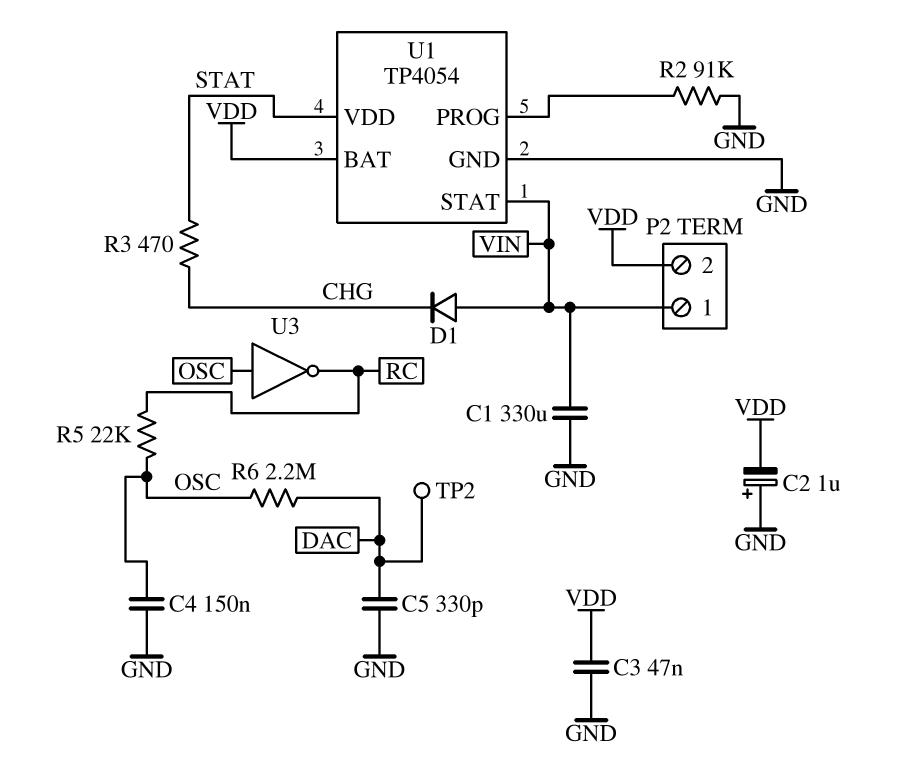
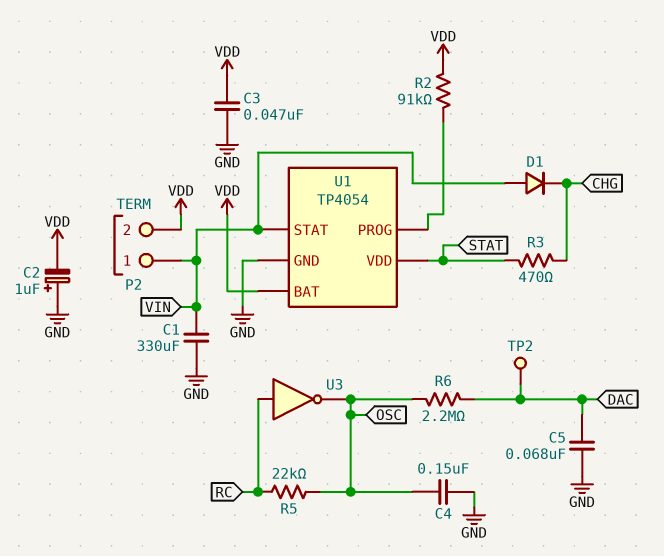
C5: 330pF (DAC, GND) -> 68nF (DAC, GND)
R2: 91k (GND, U1/PROG) -> 91k (U1/PROG, VDD)
U3: NOT (in OSC, out RC) -> NOT (in RC, out OSC)

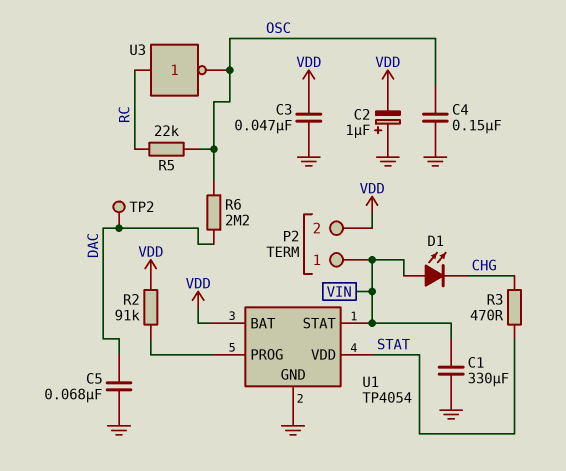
D1: diode (A VIN, K CHG) -> LED (A VIN, K CHG)

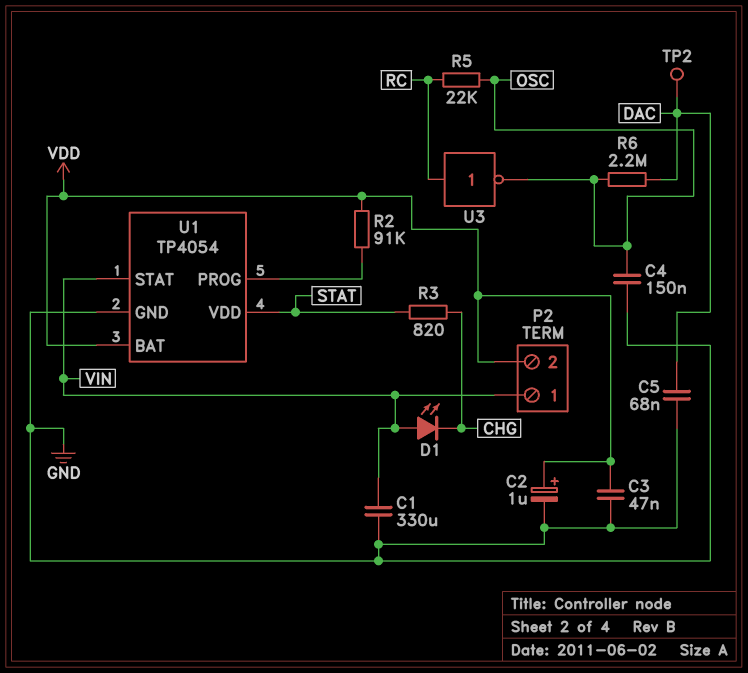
C2: 1uF (plus GND, minus VDD) -> 1uF (plus VDD, minus GND)
R3: 470 (CHG, STAT) -> 820 (CHG, STAT)

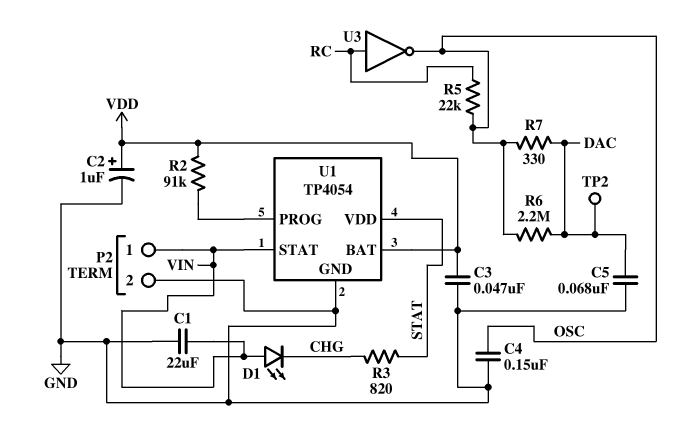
C1: 330uF (GND, VIN) -> 22uF (GND, VIN)
P2 pin 2: VDD -> GND
R7: none -> 330 (DAC, OSC)

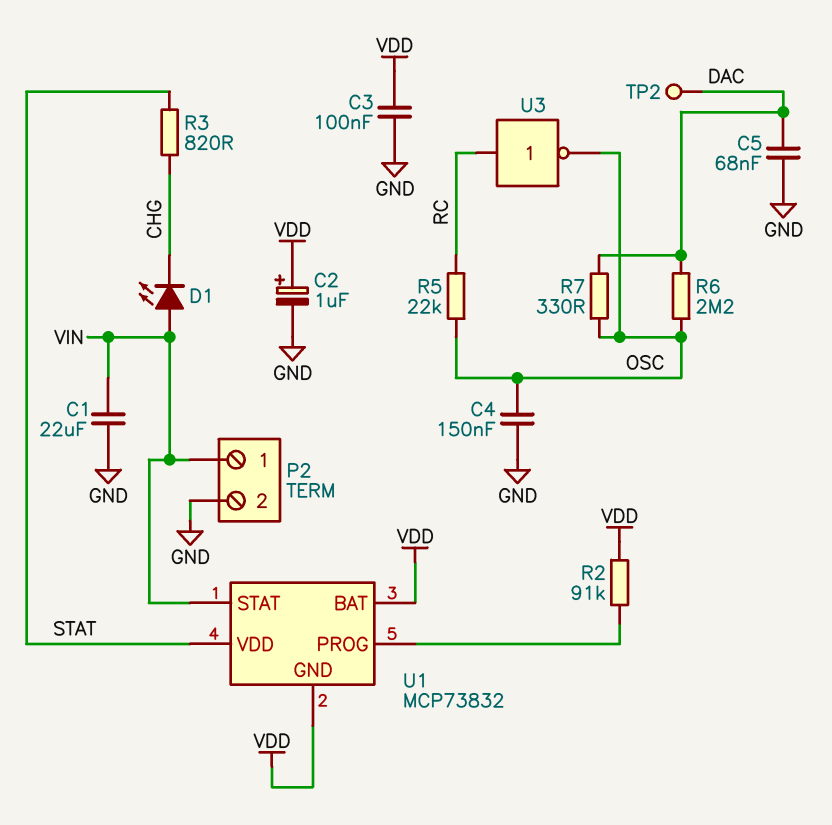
C3: 47nF (GND, VDD) -> 100nF (GND, VDD)
U1: TP4054 -> MCP73832
U1 pin GND: GND -> VDD

